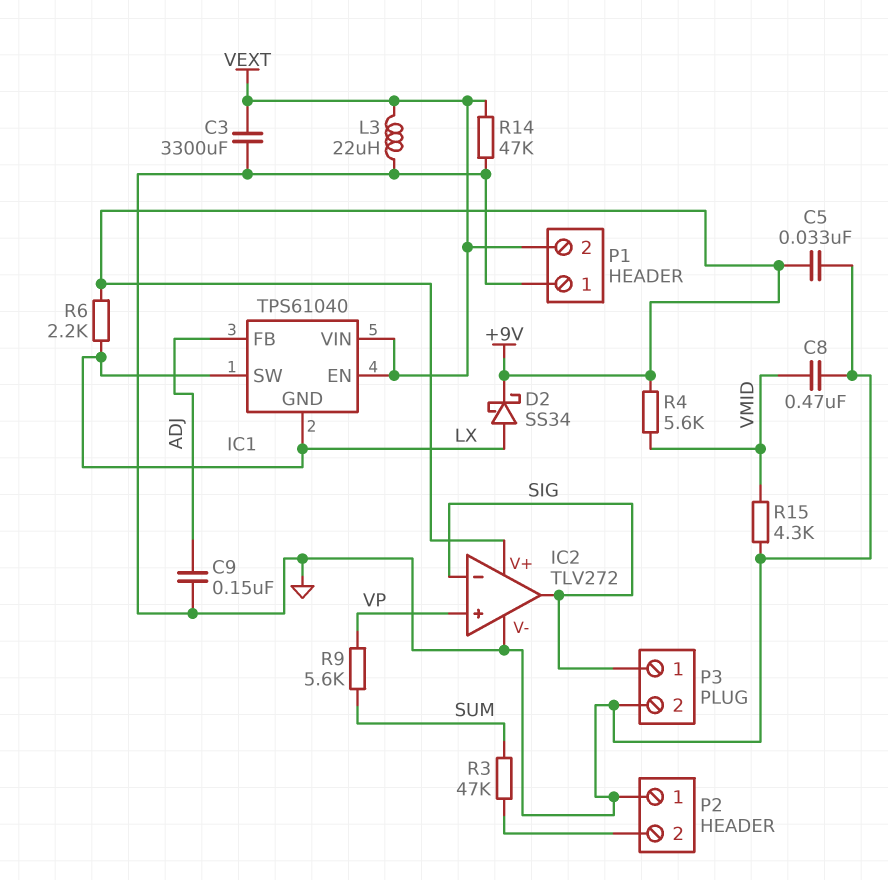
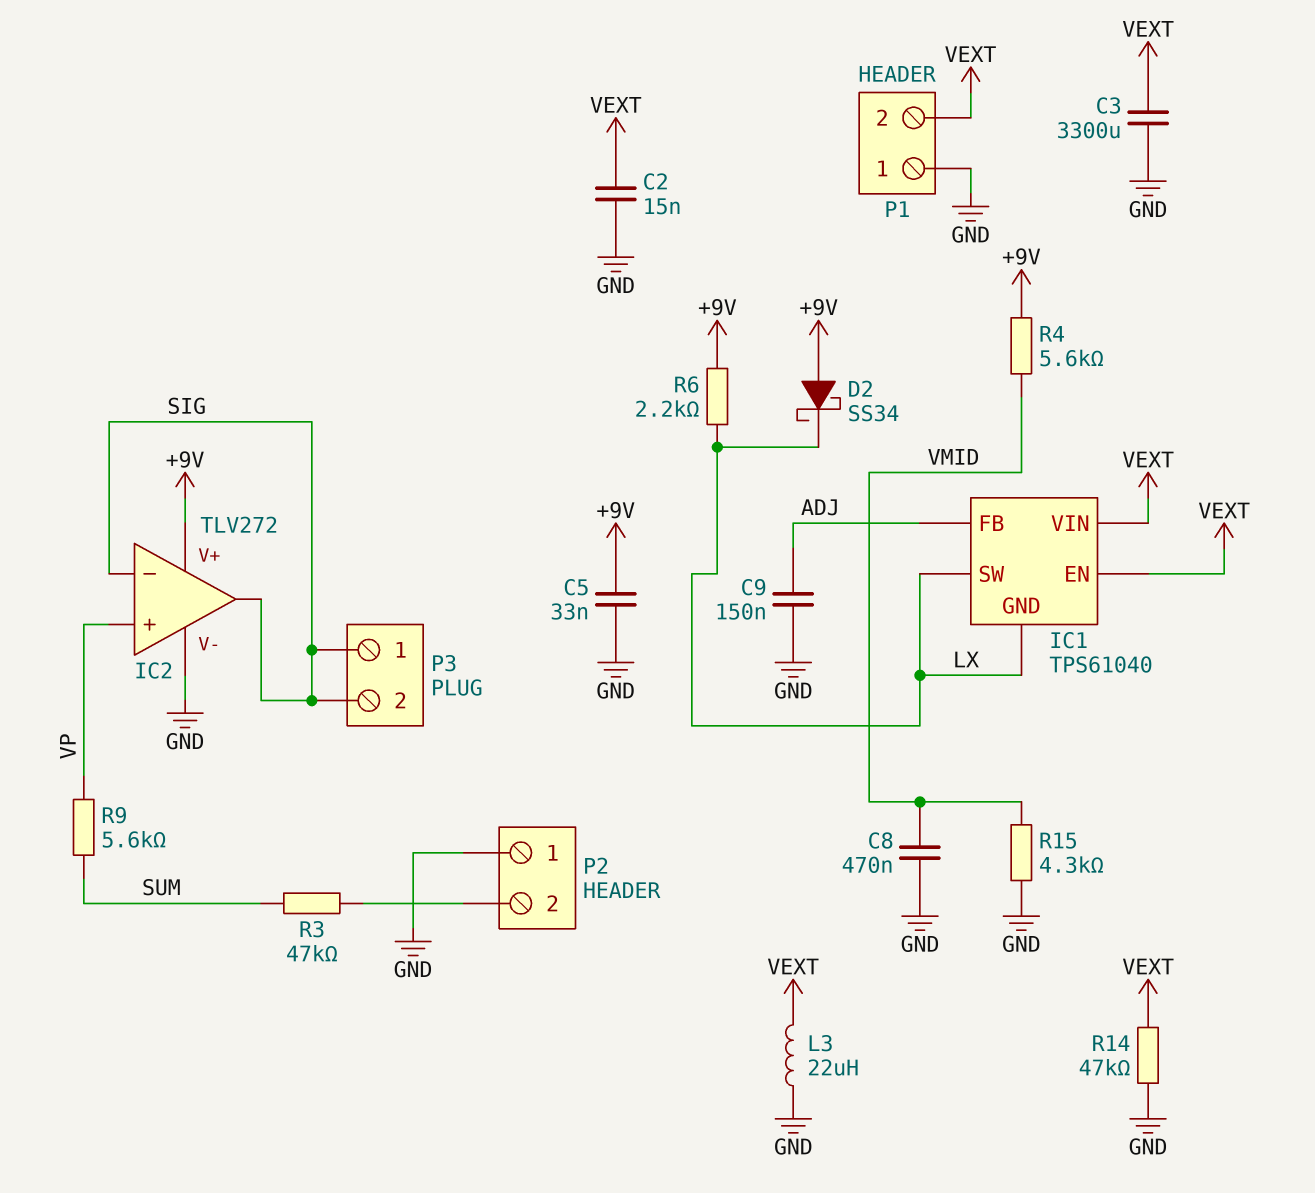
C2: none -> 15nF (GND, VEXT)
D2: schottky SS34 (A LX, K +9V) -> schottky SS34 (A +9V, K LX)
P3 pin 2: GND -> SIG

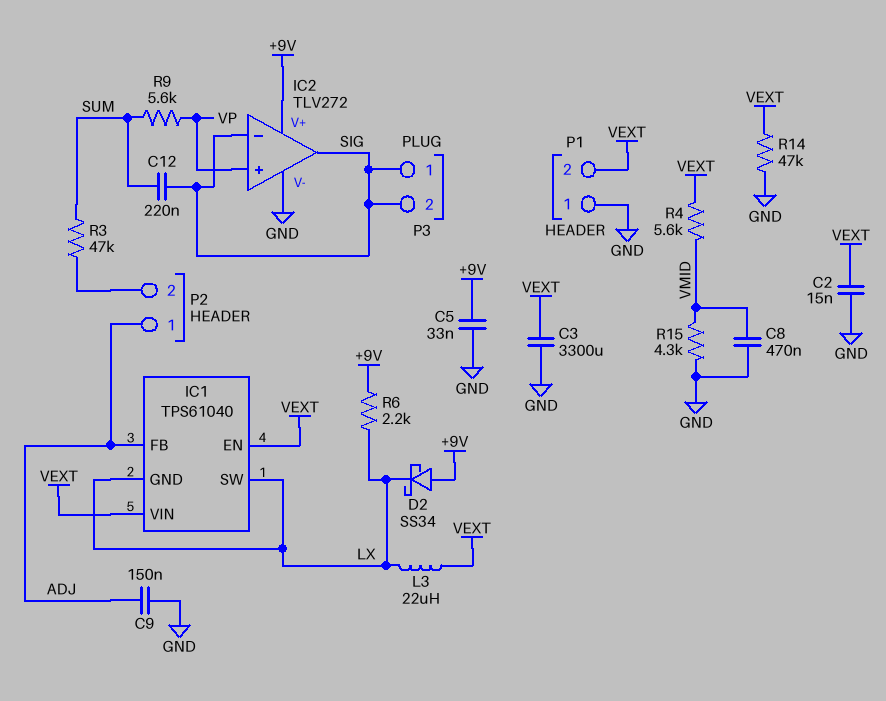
C12: none -> 220nF (SIG, SUM)
L3: 22uH (GND, VEXT) -> 22uH (LX, VEXT)
P2 pin 1: GND -> ADJ
R4: 5.6k (+9V, VMID) -> 5.6k (VEXT, VMID)

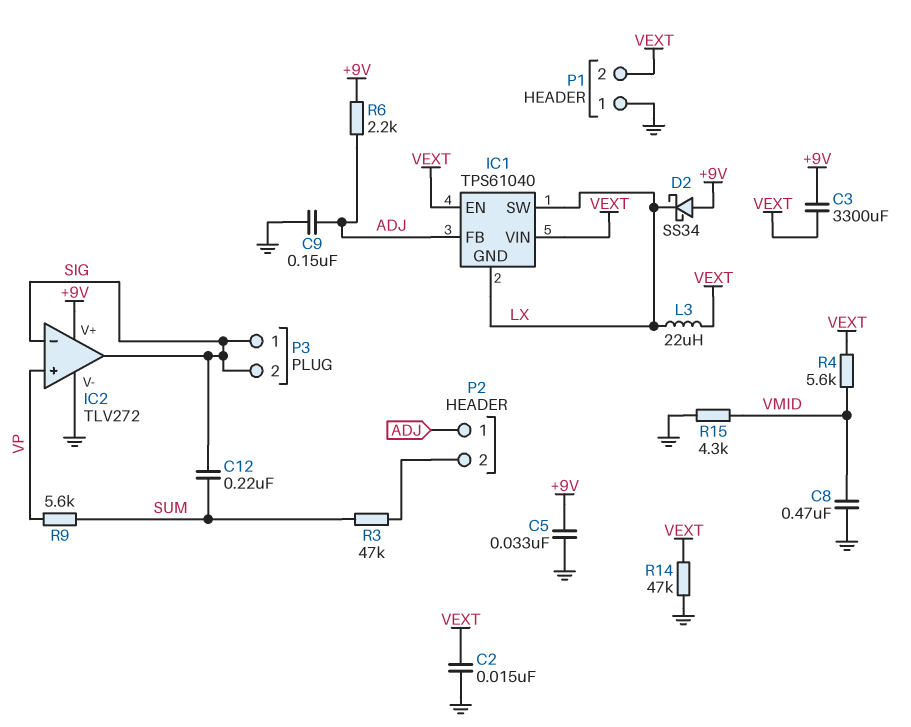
C3: 3300uF (GND, VEXT) -> 3300uF (+9V, VEXT)
R6: 2.2k (+9V, LX) -> 2.2k (+9V, ADJ)

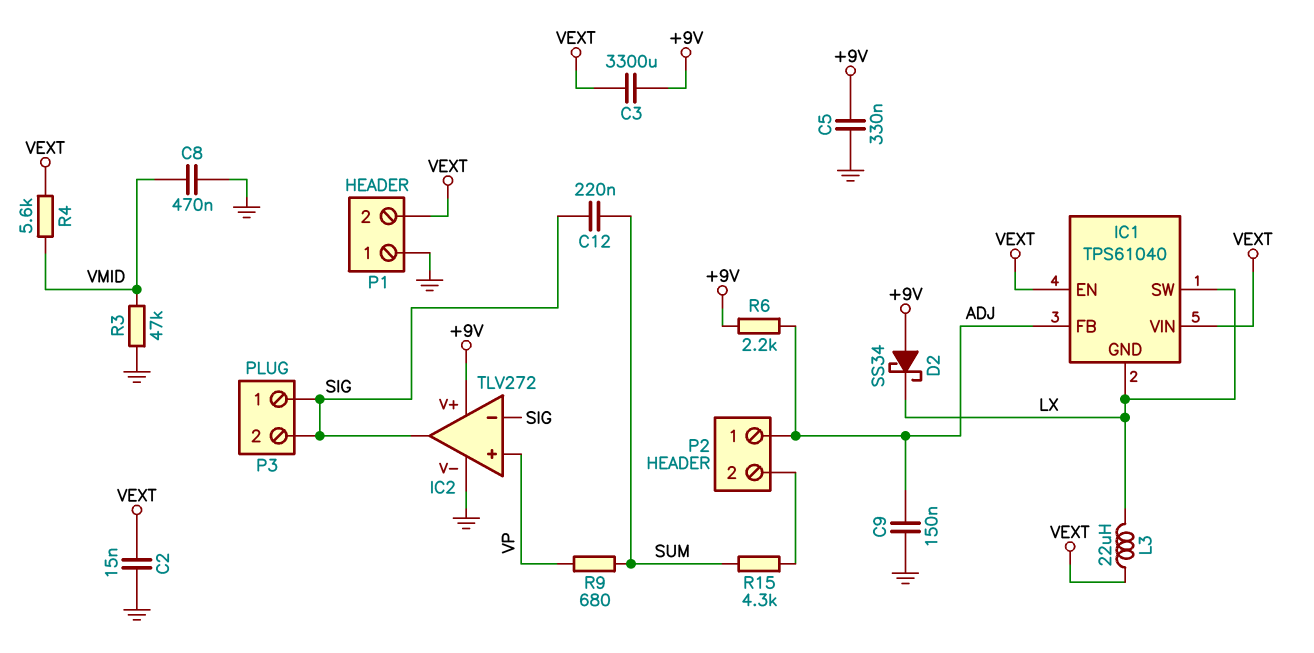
C5: 33nF (+9V, GND) -> 330nF (+9V, GND)
R3: 47k (P2/2, SUM) -> 47k (GND, VMID)
R9: 5.6k (SUM, VP) -> 680 (SUM, VP)
R14: 47k (GND, VEXT) -> none
R15: 4.3k (GND, VMID) -> 4.3k (P2/2, SUM)

